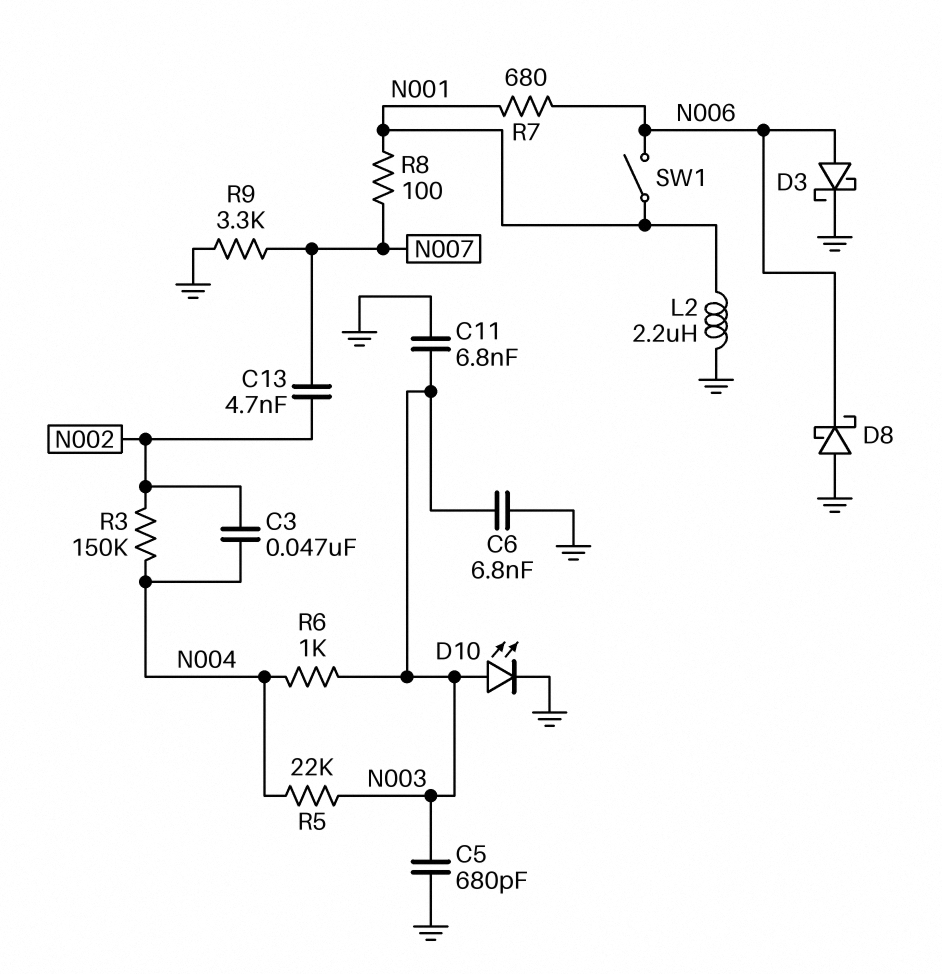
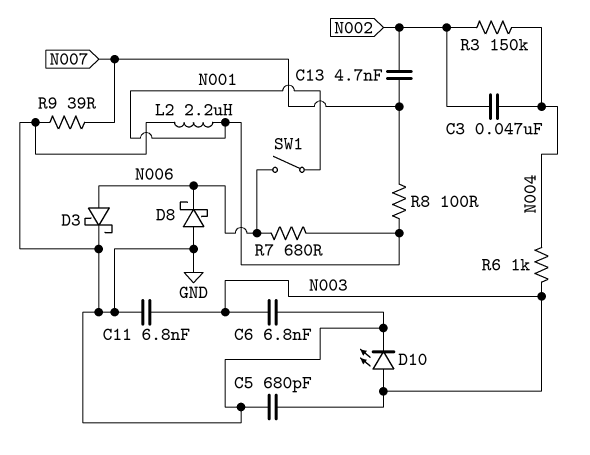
R5: 22k (N003, N004) -> none
R9: 3.3k (GND, N007) -> 39 (GND, N007)

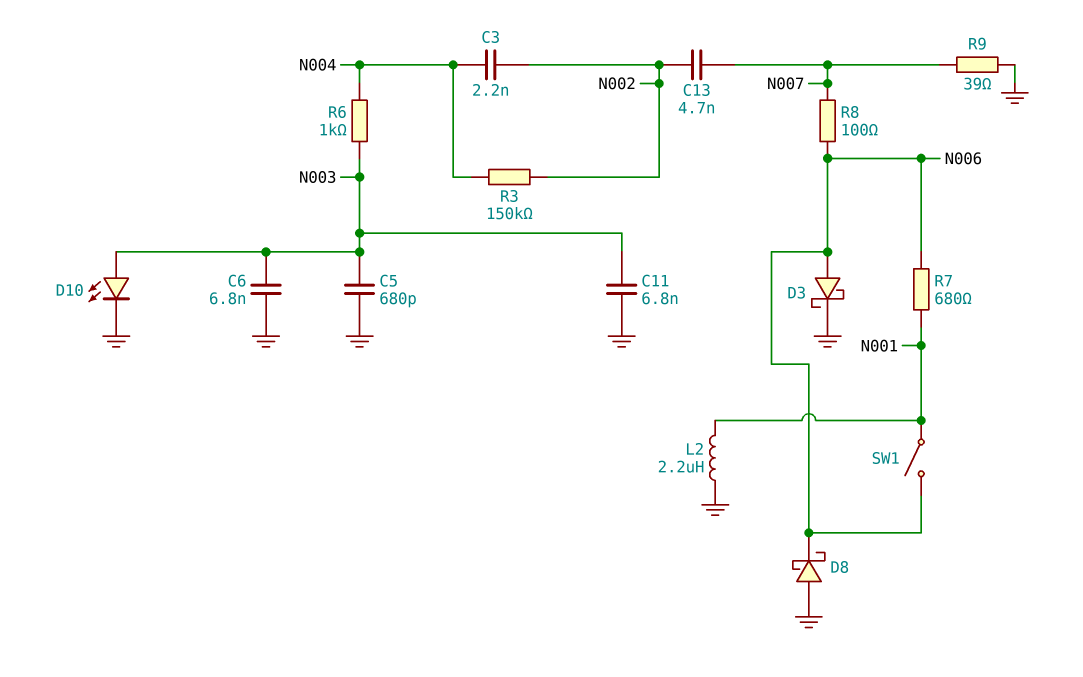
C3: 47nF (N002, N004) -> 2.2nF (N002, N004)
R8: 100 (N001, N007) -> 100 (N006, N007)

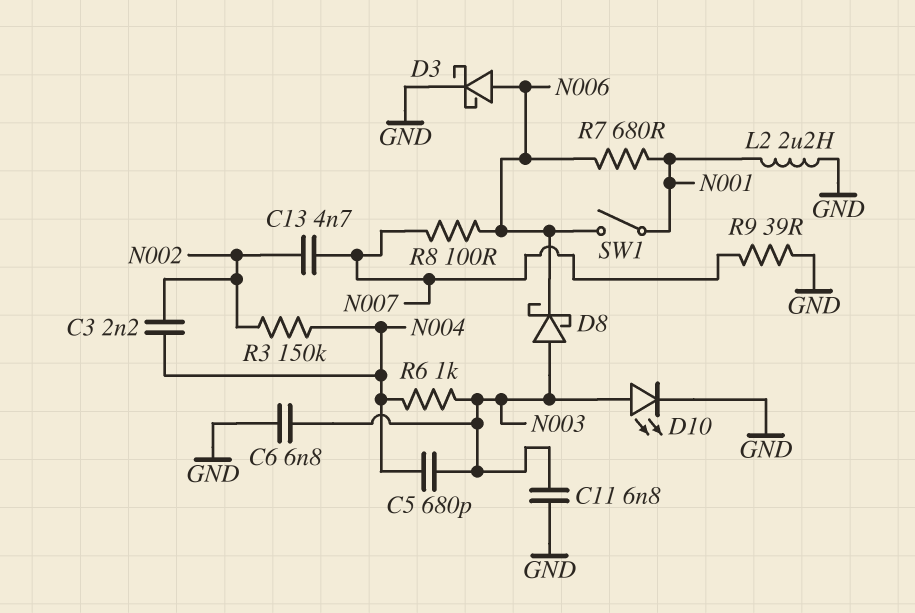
C5: 680pF (GND, N003) -> 680pF (N003, N004)
D8: schottky (A GND, K N006) -> schottky (A N003, K N006)

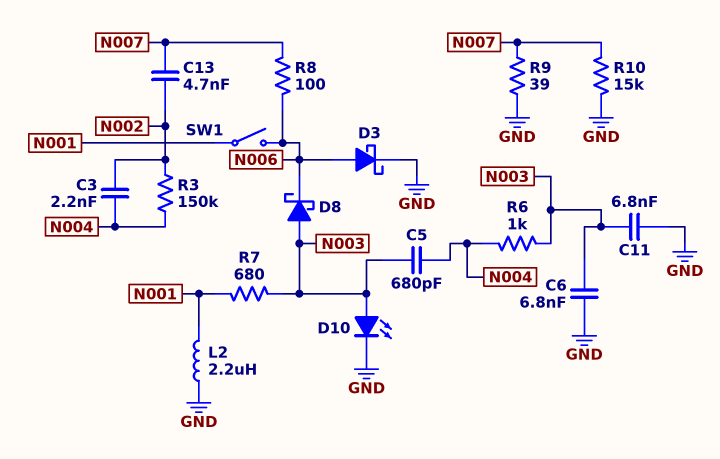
R7: 680 (N001, N006) -> 680 (N001, N003)
R10: none -> 15k (GND, N007)

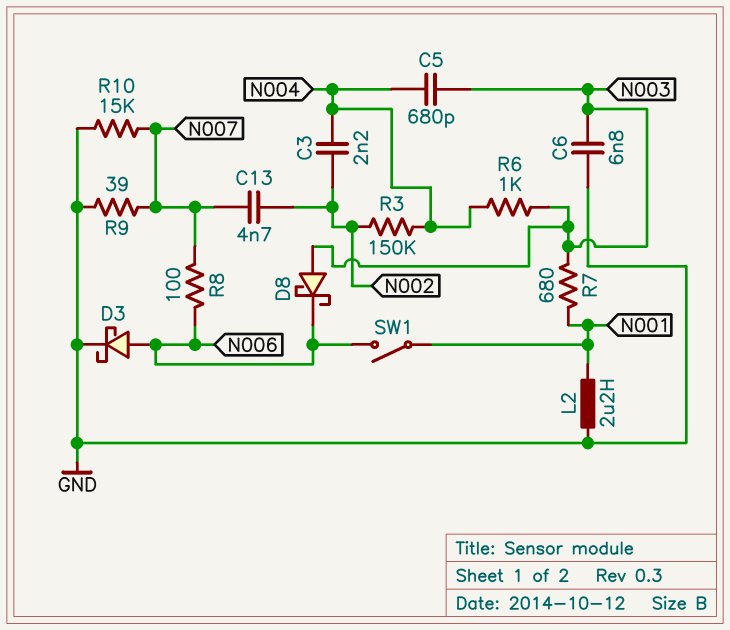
C11: 6.8nF (GND, N003) -> none
D10: LED (A N003, K GND) -> none

